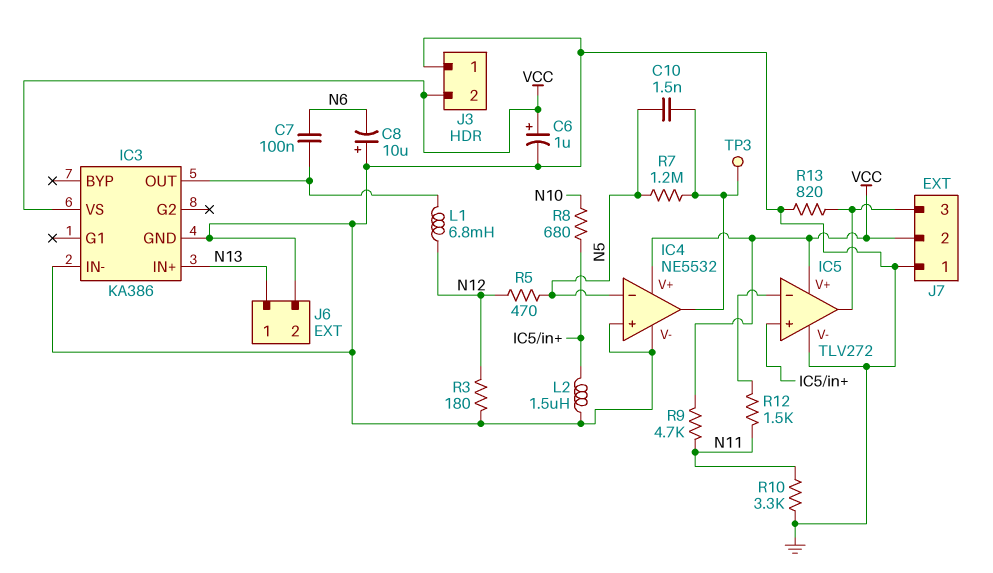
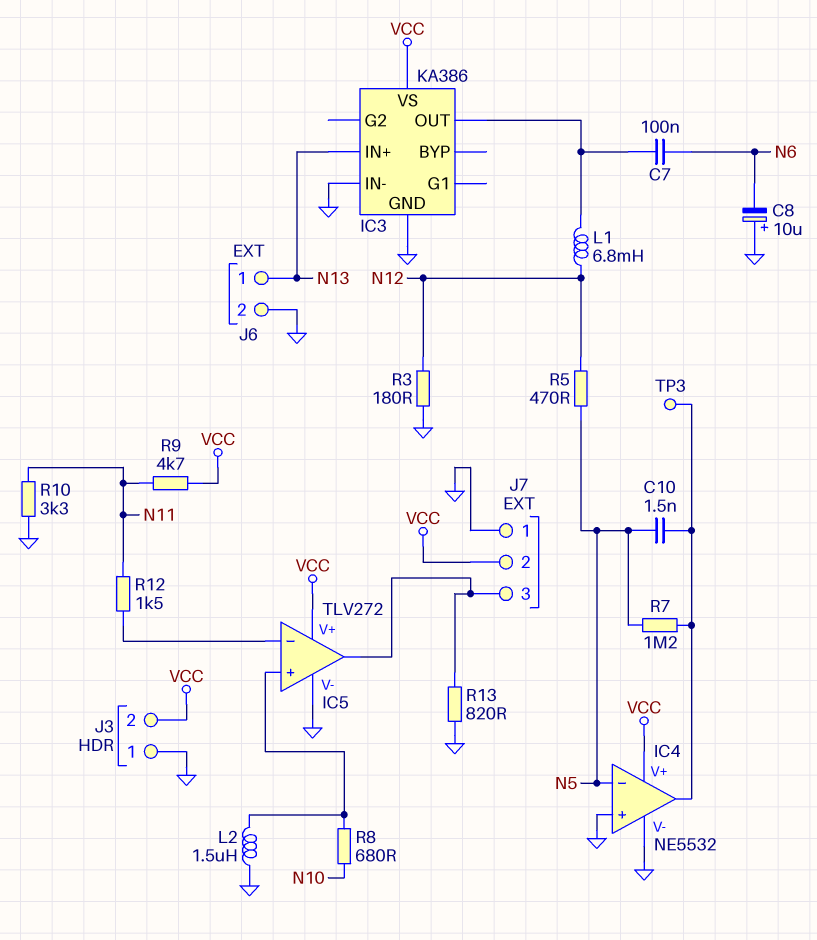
C6: 1uF (plus VCC, minus GND) -> none

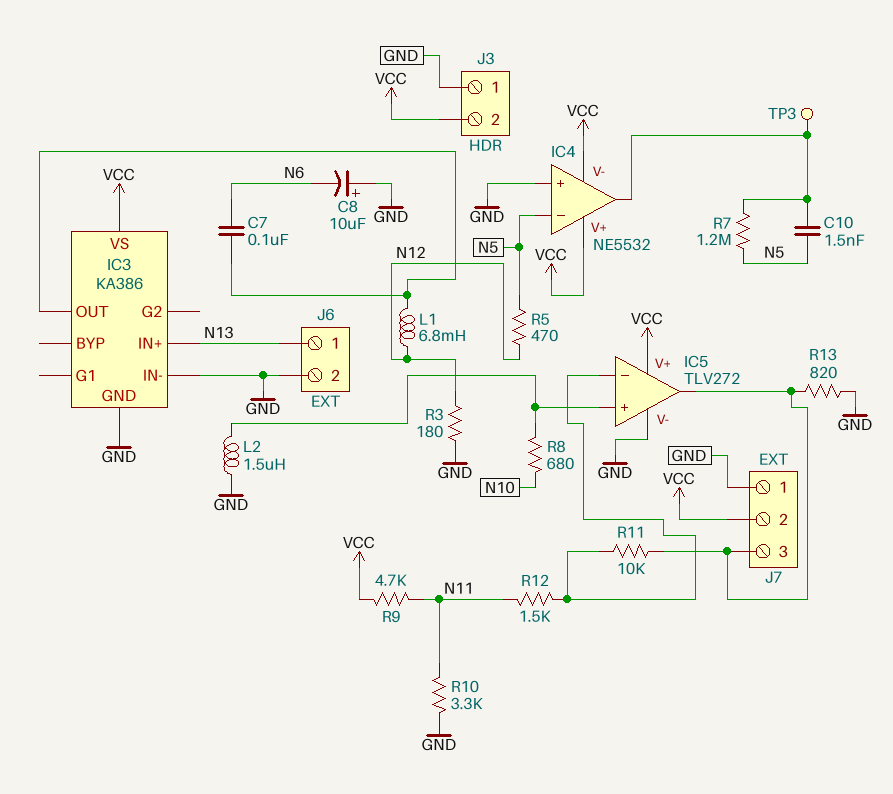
IC4 pin V-: GND -> VCC
R11: none -> 10k (IC5/in-, IC5/out)

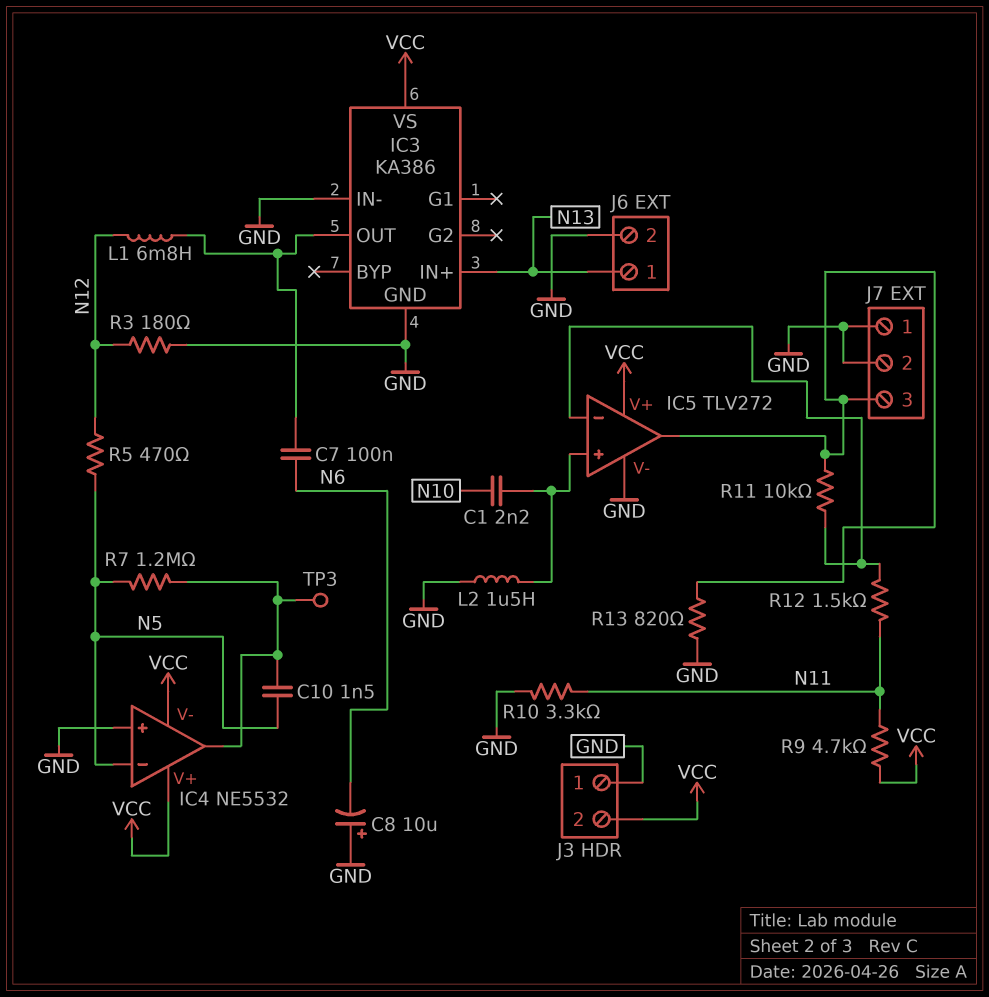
C1: none -> 2.2nF (IC5/in+, N10)
J7 pin 2: VCC -> GND
R8: 680 (IC5/in+, N10) -> none

